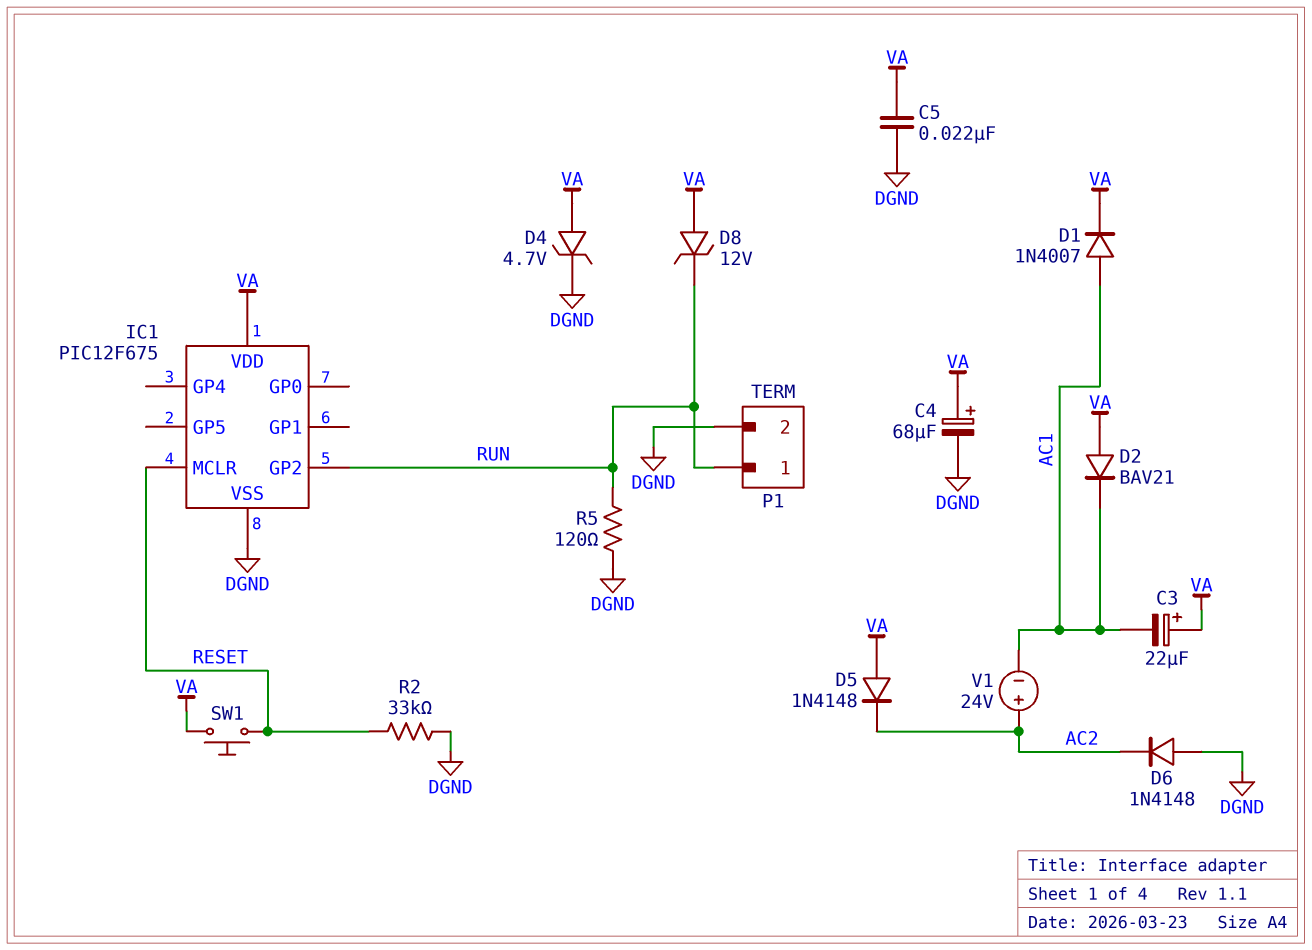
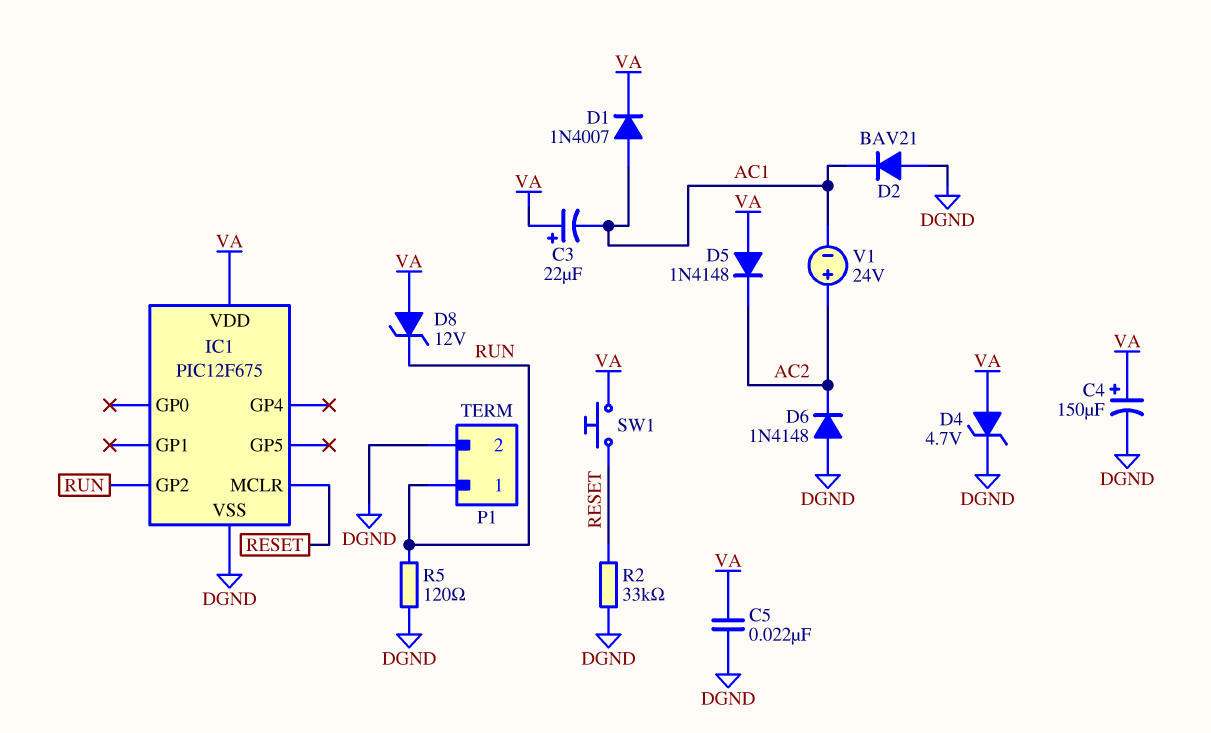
C4: 68uF (plus VA, minus DGND) -> 150uF (plus VA, minus DGND)
D2: diode BAV21 (A VA, K AC1) -> diode BAV21 (A DGND, K AC1)

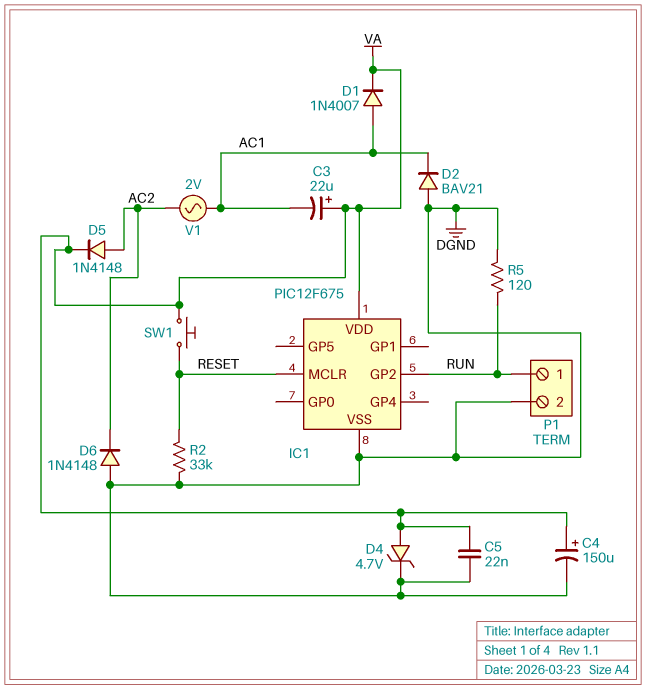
D5: diode 1N4148 (A VA, K AC2) -> diode 1N4148 (A AC2, K VA)
D8: zener 12V (A VA, K RUN) -> none
V1: 24V (plus AC2, minus AC1) -> AC 2V (AC1, AC2)

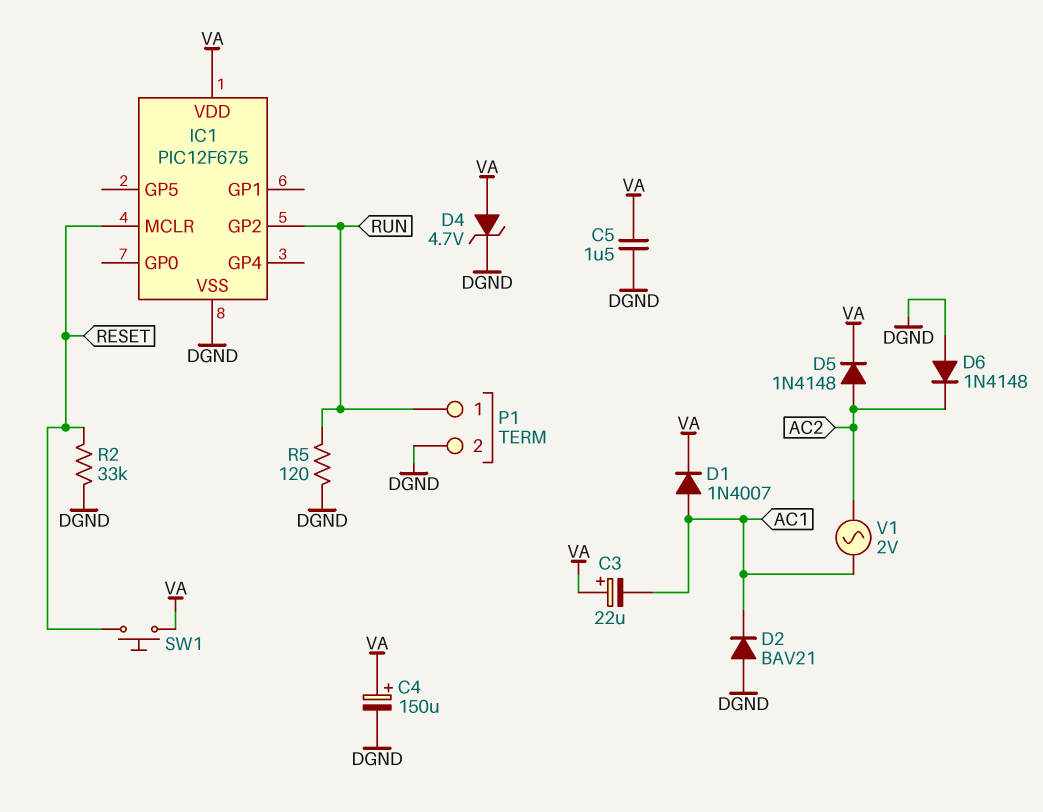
C5: 22nF (DGND, VA) -> 1.5uF (DGND, VA)

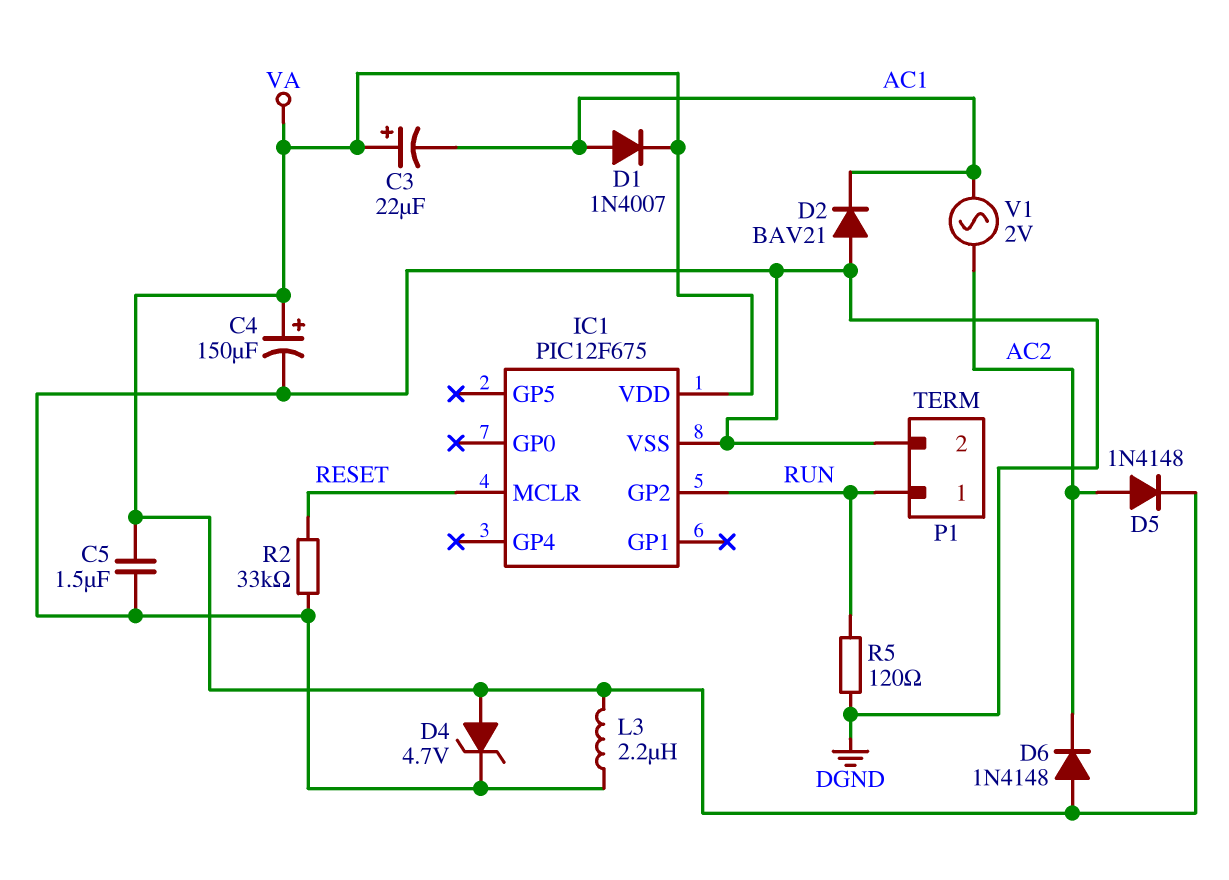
D6: diode 1N4148 (A DGND, K AC2) -> diode 1N4148 (A VA, K AC2)
L3: none -> 2.2uH (DGND, VA)
SW1: button (RESET, VA) -> none

